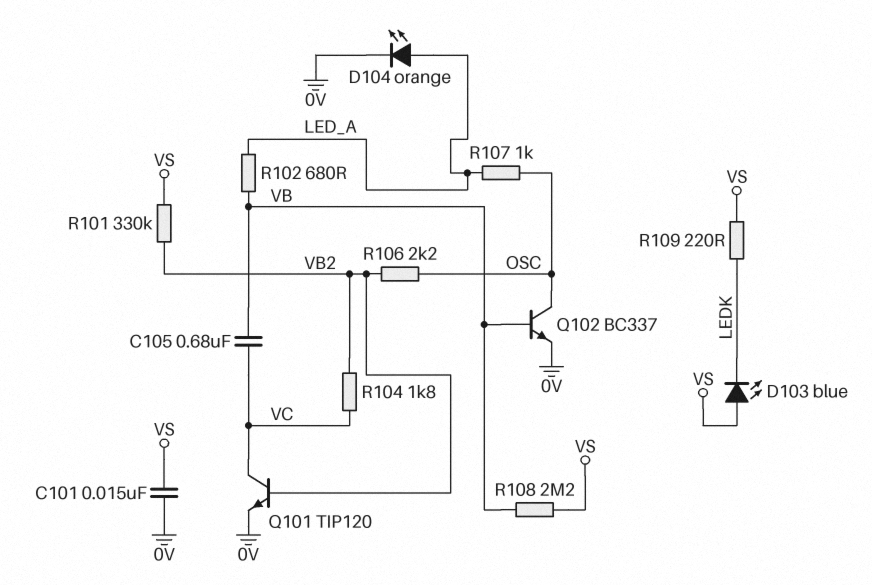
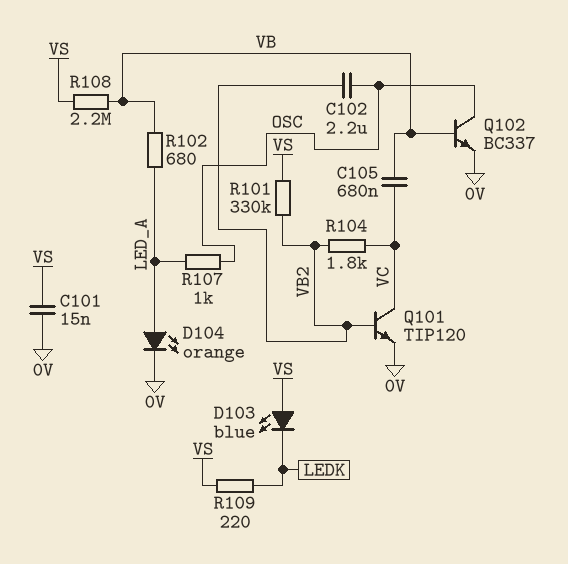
C102: none -> 2.2uF (OSC, VB2)
R106: 2.2k (OSC, VB2) -> none

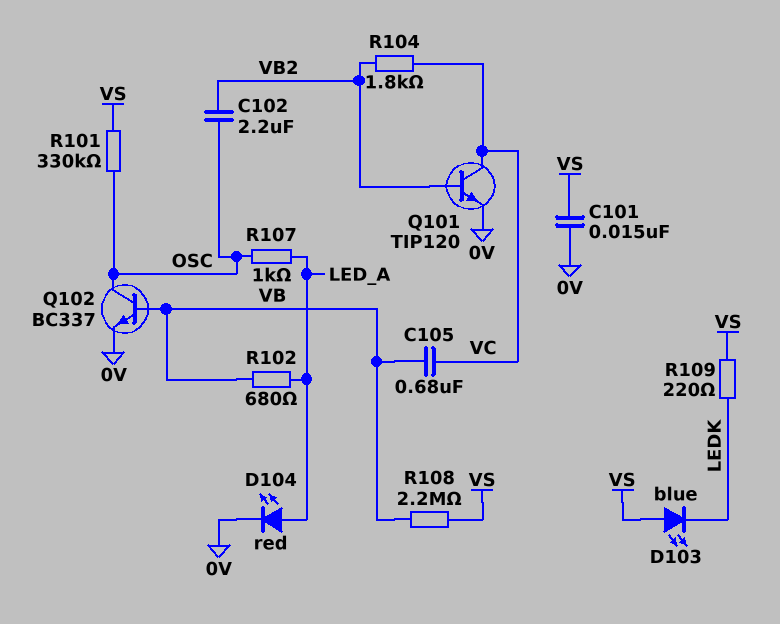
D104: LED orange (A LED_A, K 0V) -> LED red (A LED_A, K 0V)
R101: 330k (VB2, VS) -> 330k (OSC, VS)

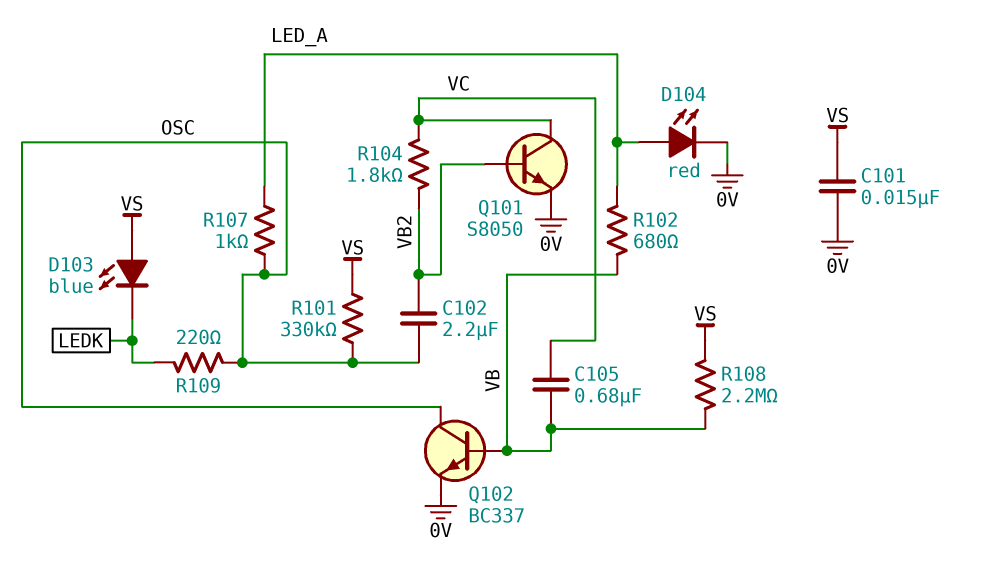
Q101: NPN TIP120 (B VB2, C VC, E 0V) -> NPN S8050 (B VB2, C VC, E 0V)
R109: 220 (LEDK, VS) -> 220 (LEDK, OSC)

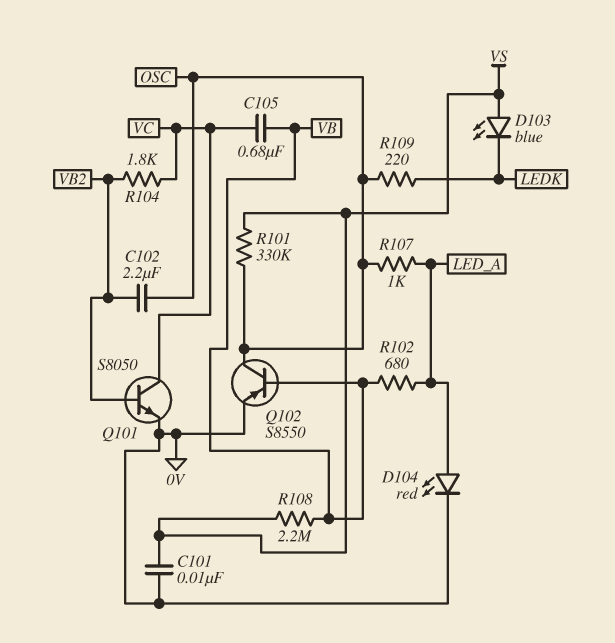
C101: 15nF (0V, VS) -> 10nF (0V, VS)
Q102: NPN BC337 (B VB, C OSC, E 0V) -> PNP S8550 (B VB, C OSC, E 0V)

